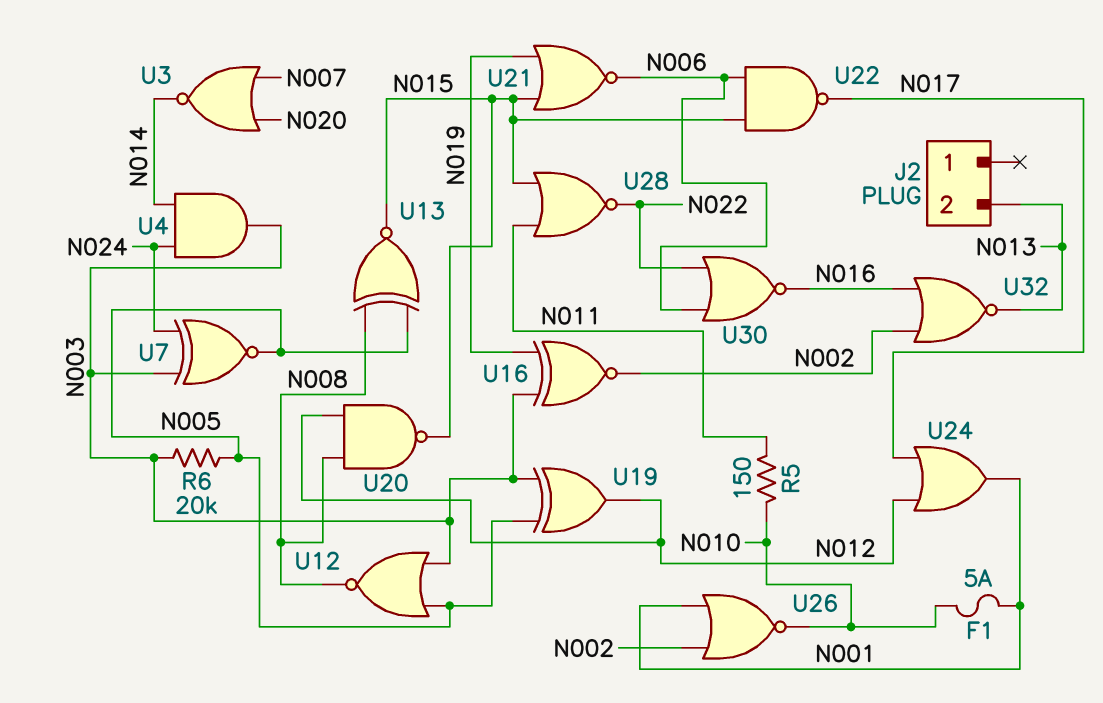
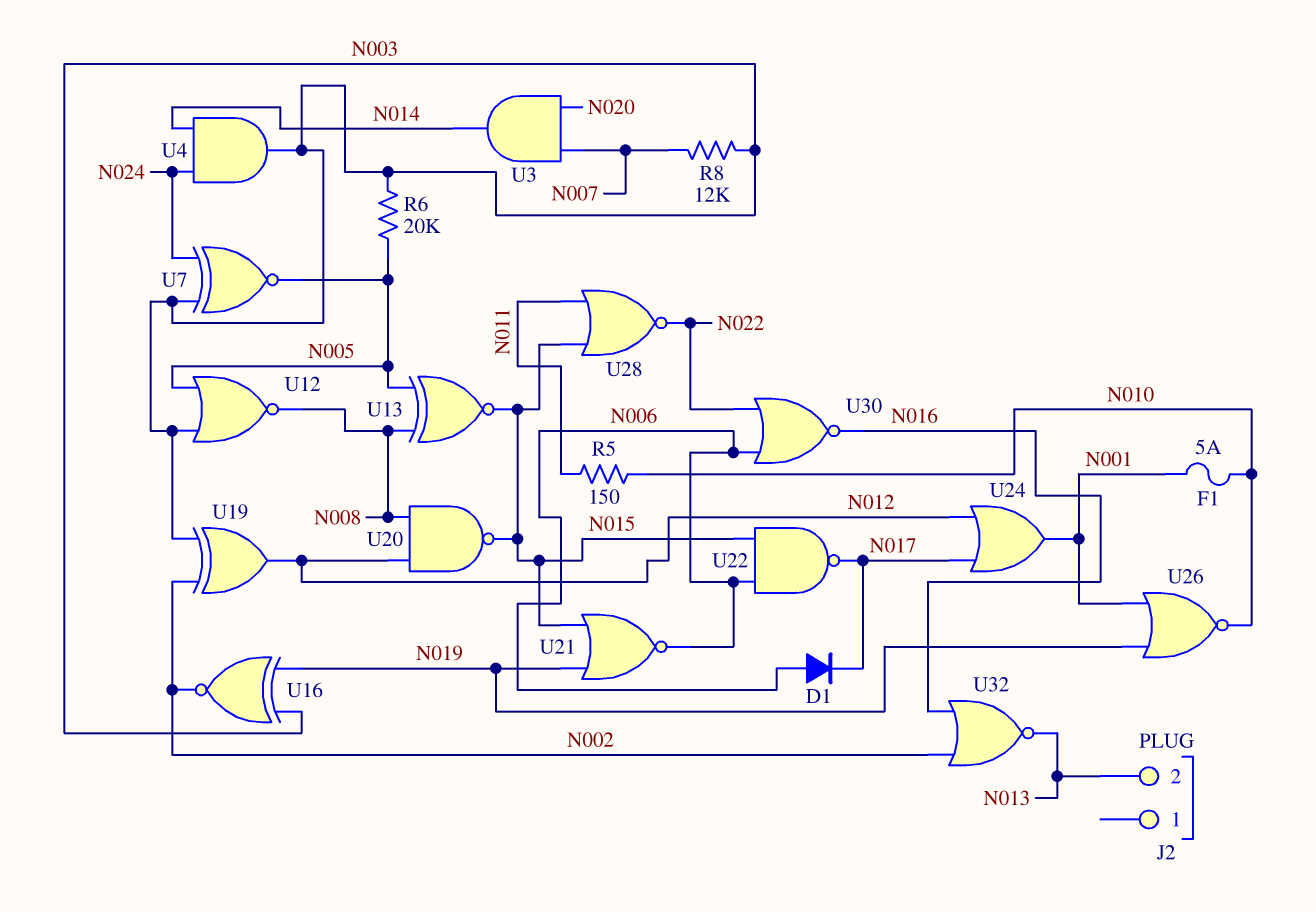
D1: none -> diode (A N006, K N017)
R8: none -> 12k (N003, N007)
U3: NOR (in N007, in N020, out N014) -> AND (in N007, in N020, out N014)
U19: XOR (in N003, in N005, out N012) -> XOR (in N002, in N003, out N012)
U26: NOR (in N001, in N002, out N010) -> NOR (in N001, in N019, out N010)

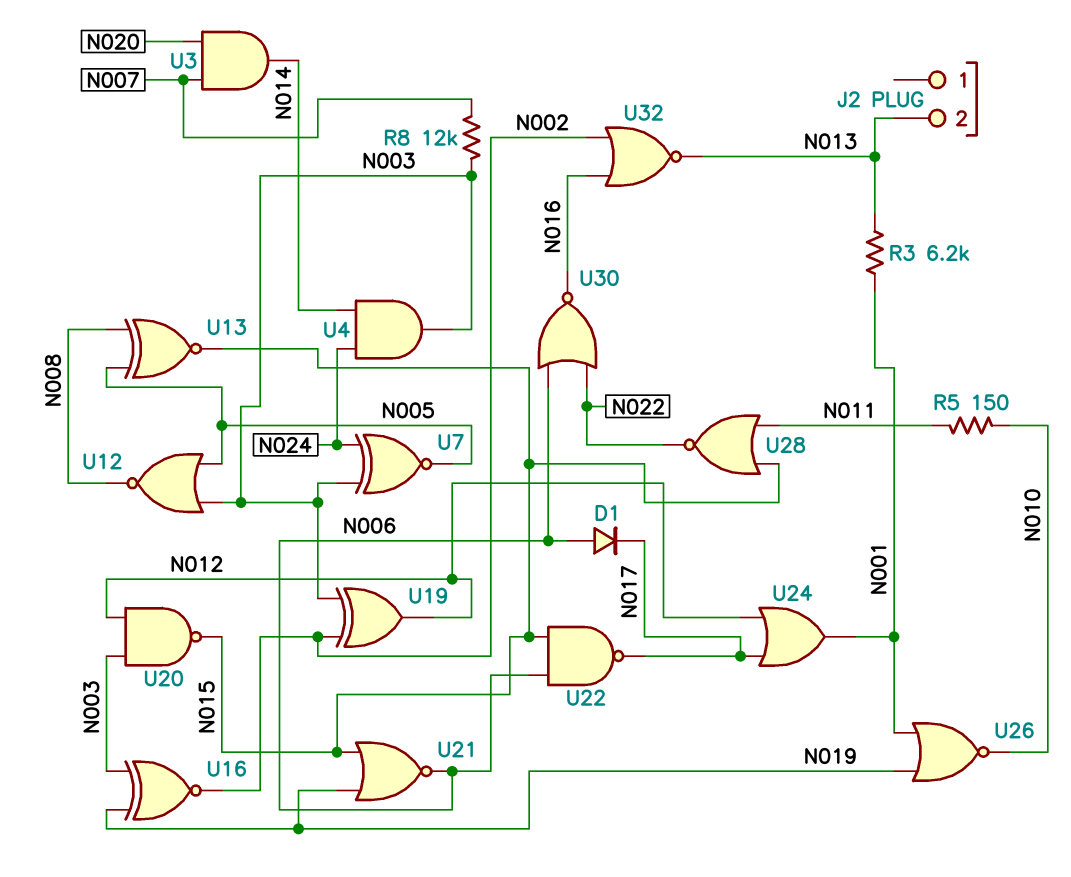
F1: 5A (N001, N010) -> none
R3: none -> 6.2k (N001, N013)
R6: 20k (N003, N005) -> none
U20: NAND (in N008, in N012, out N015) -> NAND (in N003, in N012, out N015)

